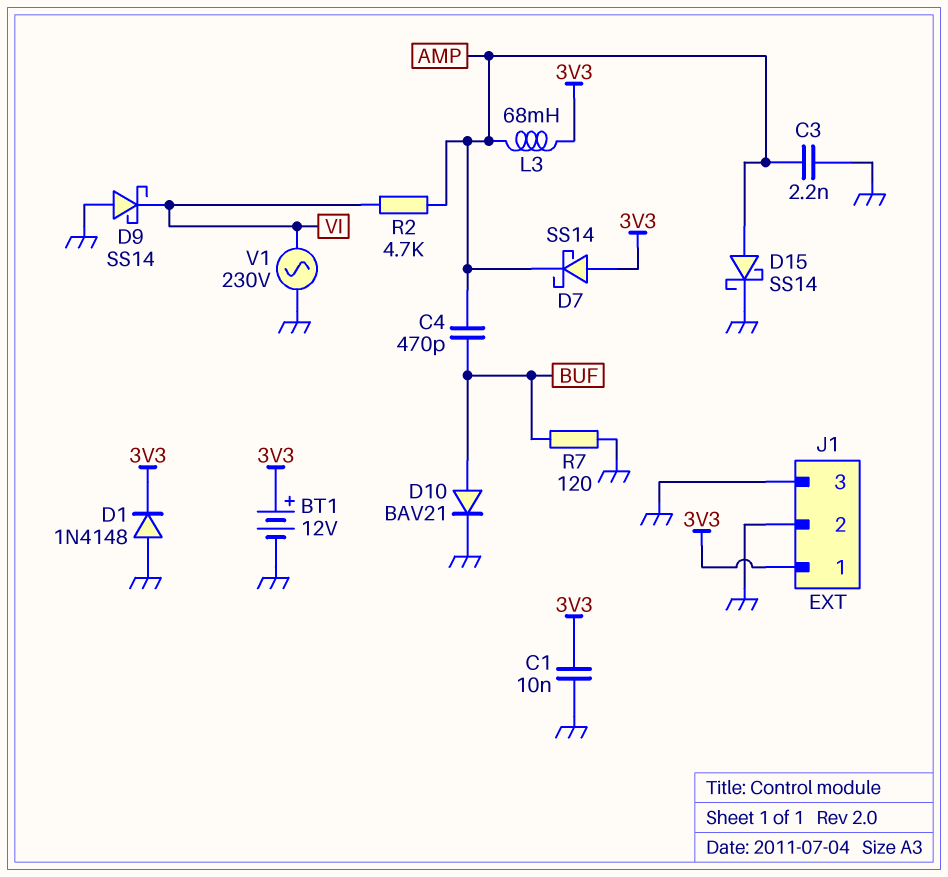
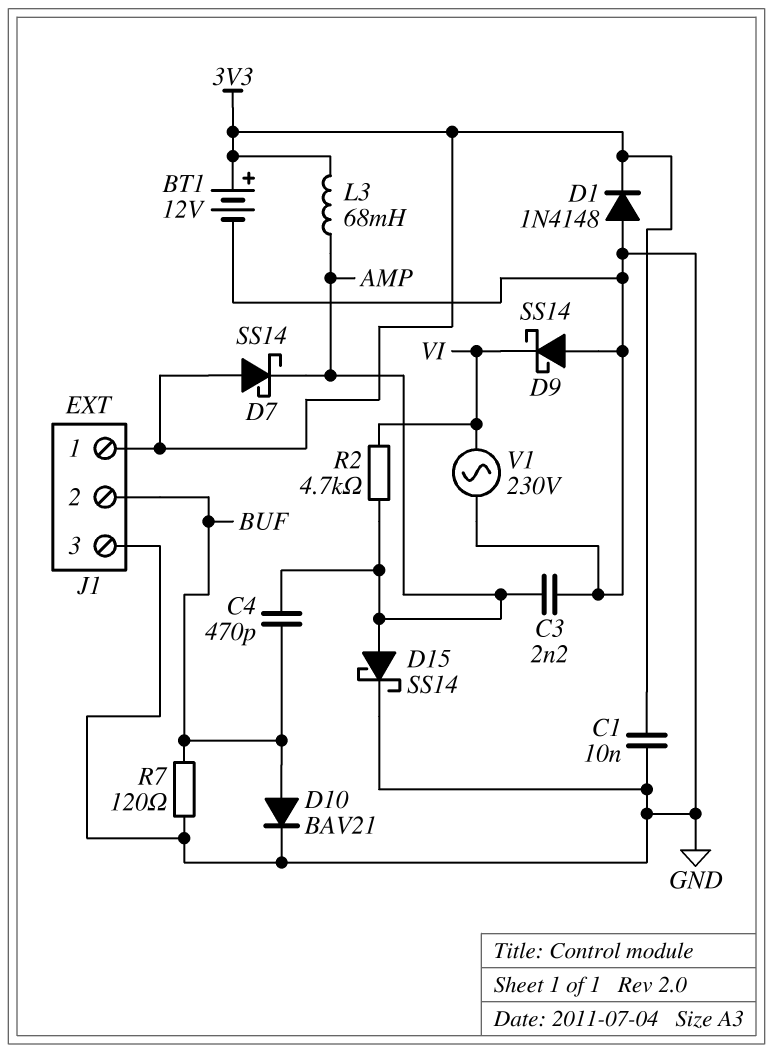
J1 pin 2: GND -> BUF

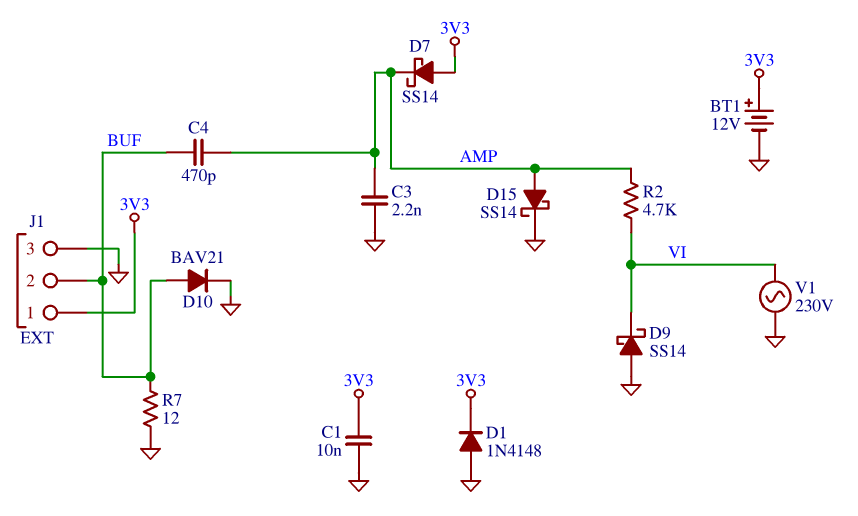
L3: 68mH (3V3, AMP) -> none
R7: 120 (BUF, GND) -> 12 (BUF, GND)

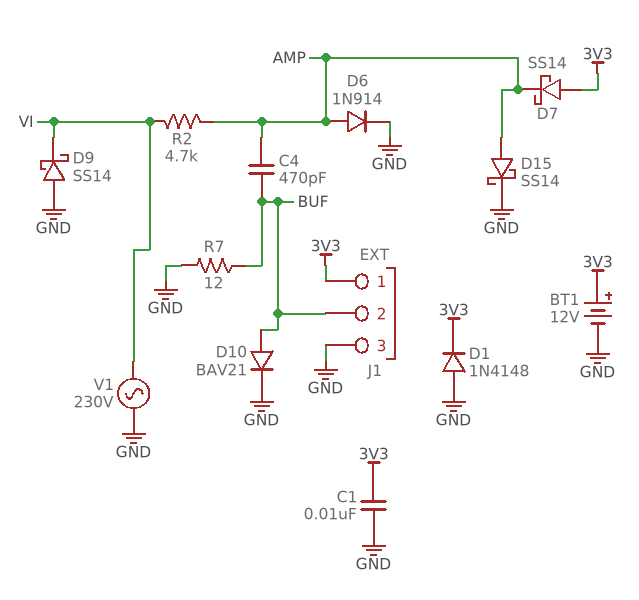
C3: 2.2nF (AMP, GND) -> none
D6: none -> diode 1N914 (A AMP, K GND)

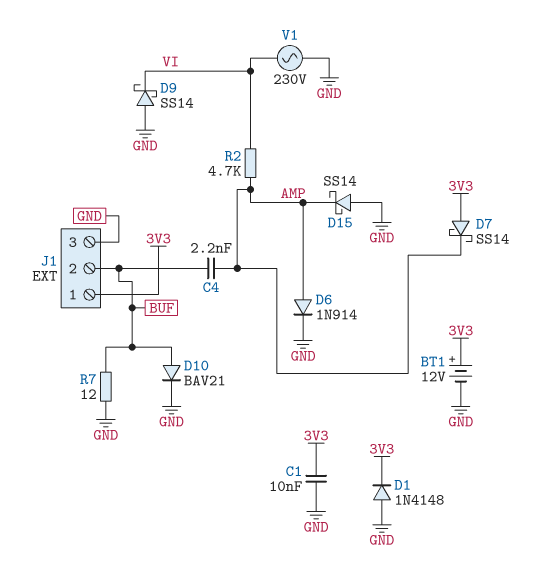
C4: 470pF (AMP, BUF) -> 2.2nF (AMP, BUF)
D15: schottky SS14 (A AMP, K GND) -> schottky SS14 (A GND, K AMP)

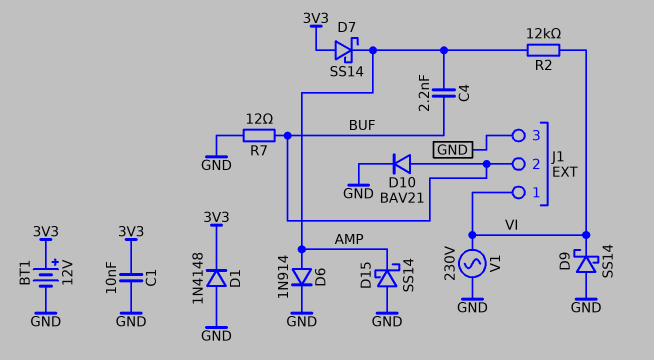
J1 pin 1: 3V3 -> VI
R2: 4.7k (AMP, VI) -> 12k (AMP, VI)

